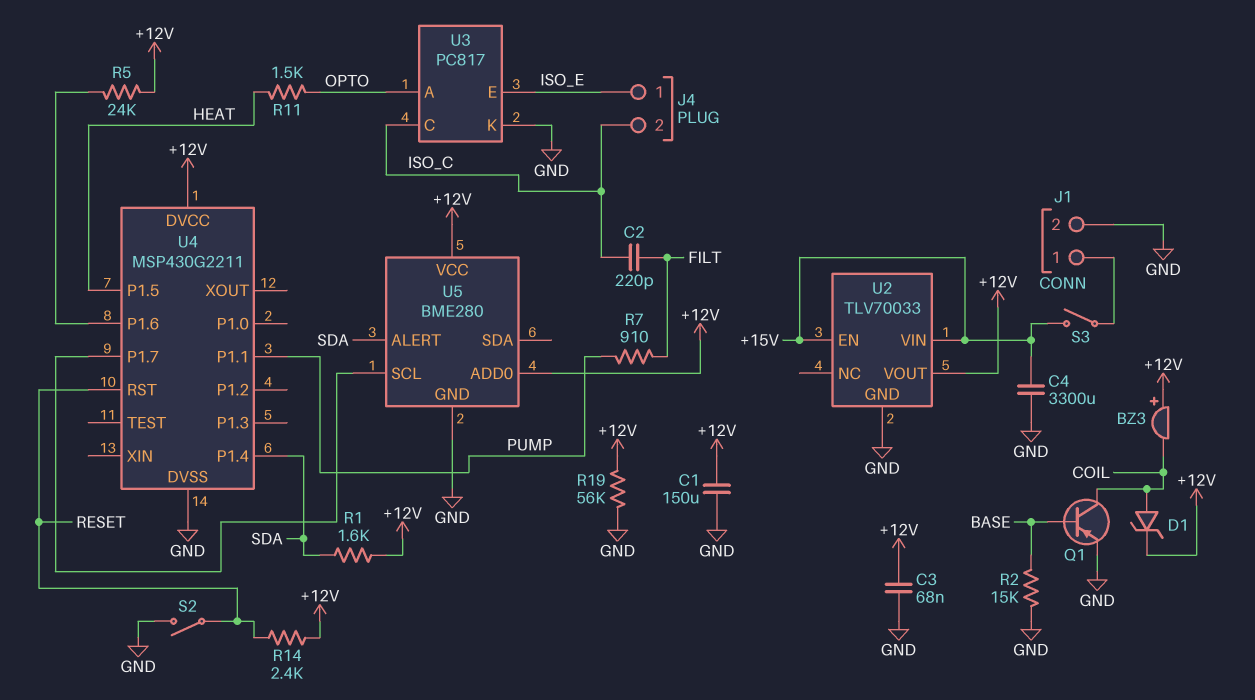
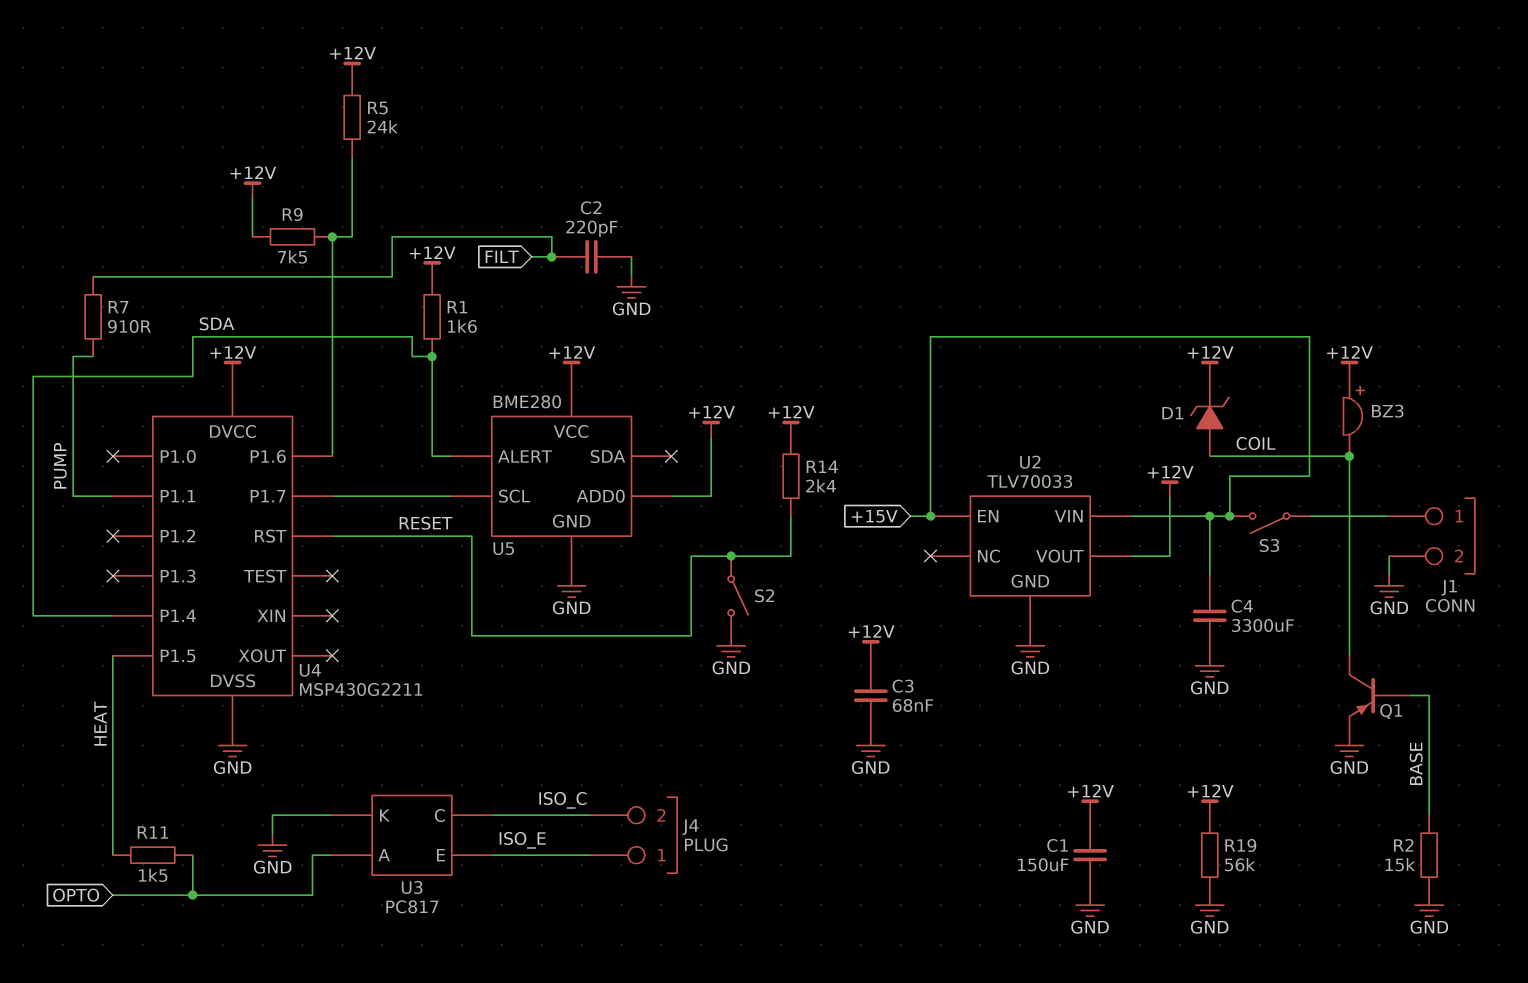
C2: 220pF (FILT, ISO_C) -> 220pF (FILT, GND)
R9: none -> 7.5k (+12V, U4/P1.6)

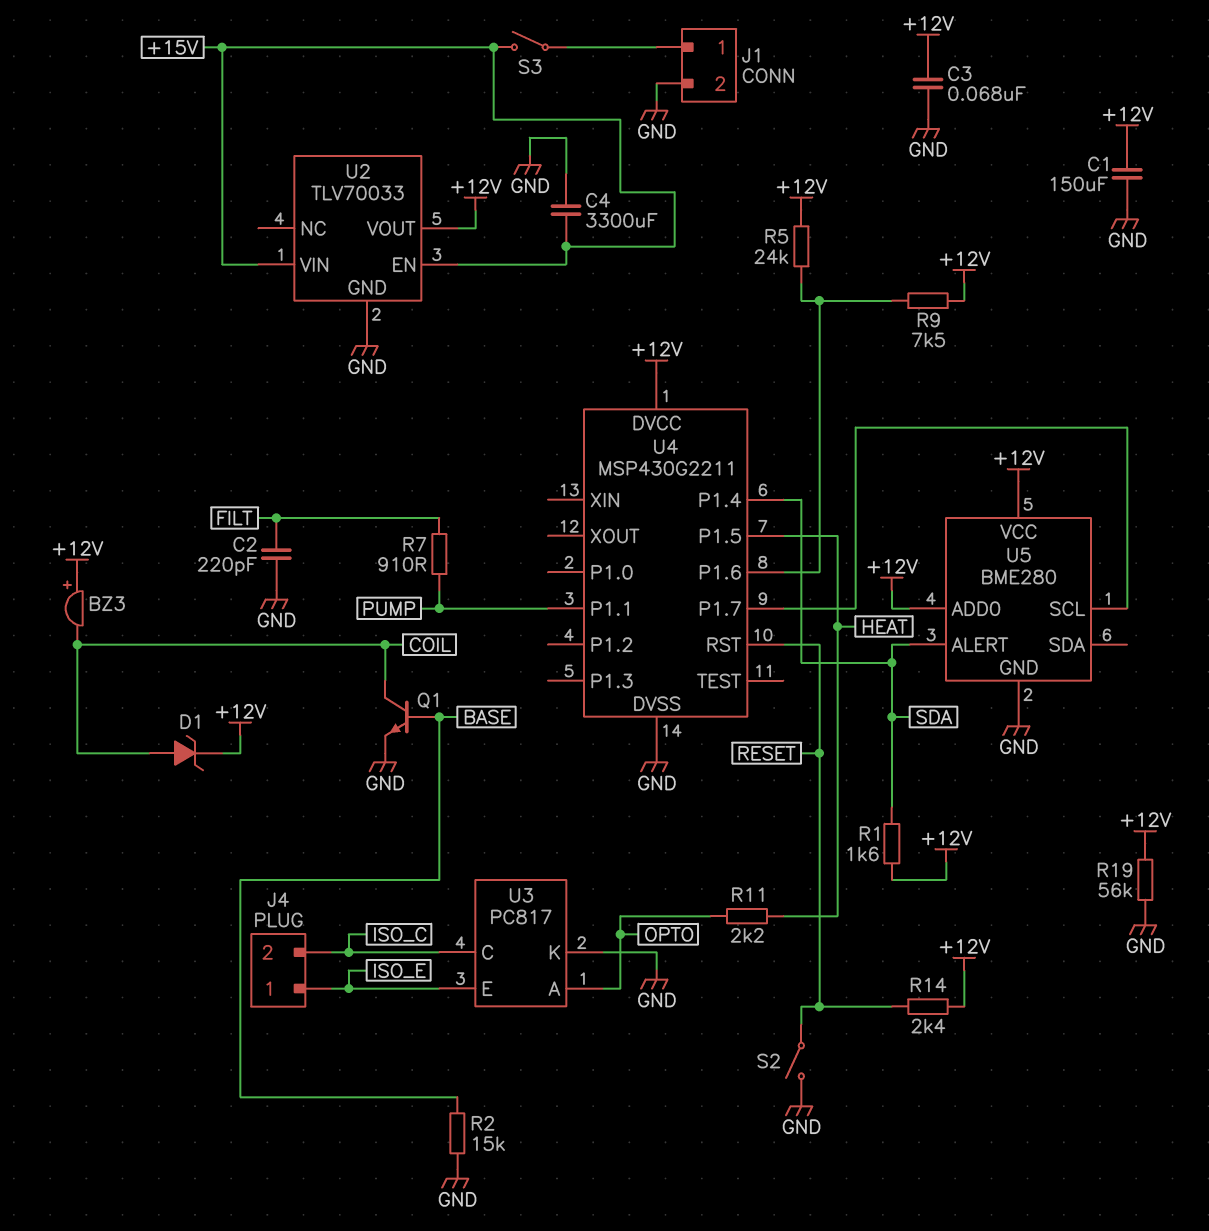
Q1: PNP (B BASE, C COIL, E GND) -> NPN (B BASE, C COIL, E GND)
R11: 1.5k (HEAT, OPTO) -> 2.2k (HEAT, OPTO)

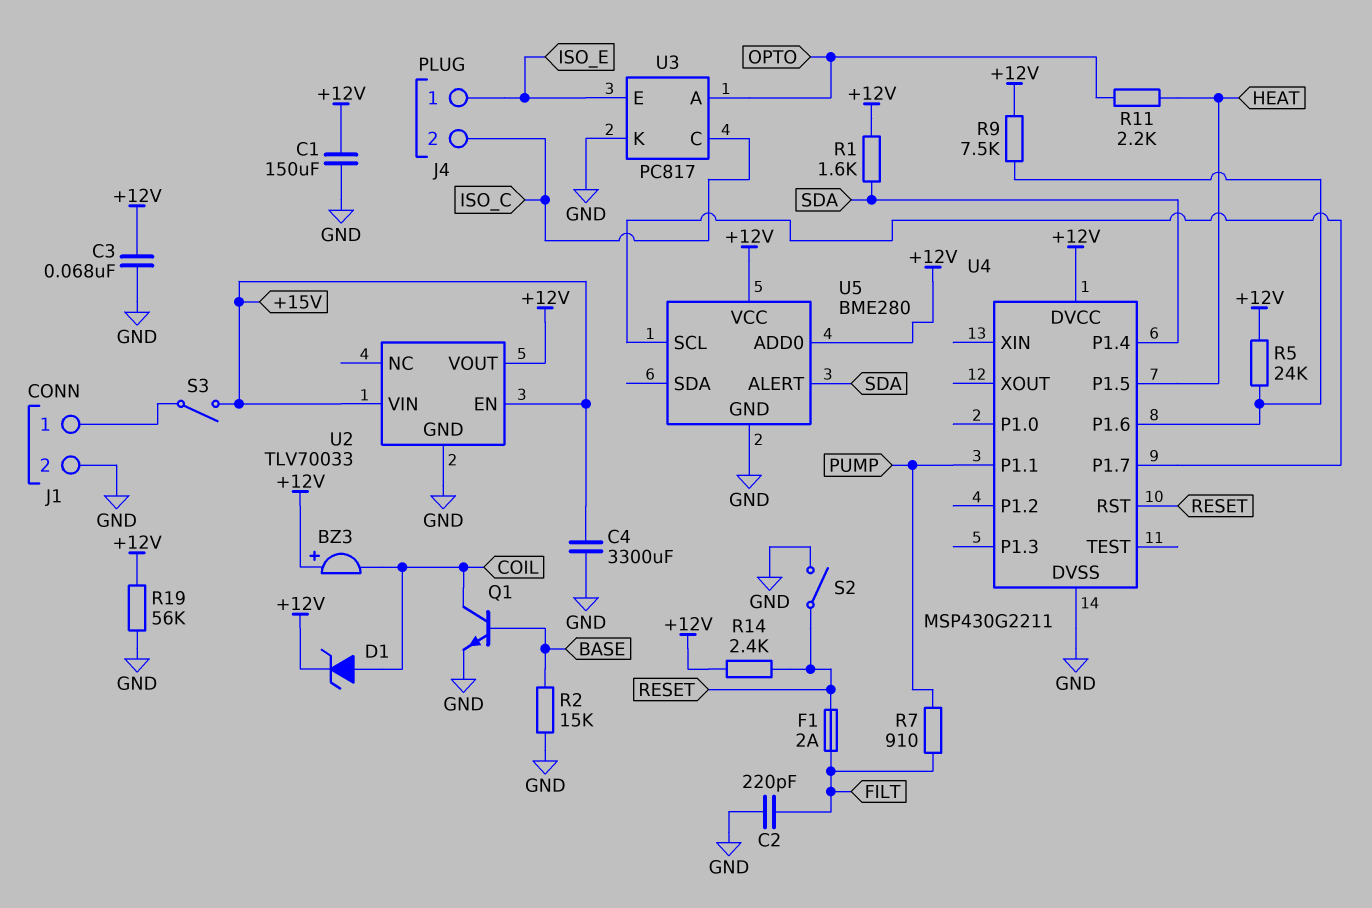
F1: none -> 2A (FILT, RESET)

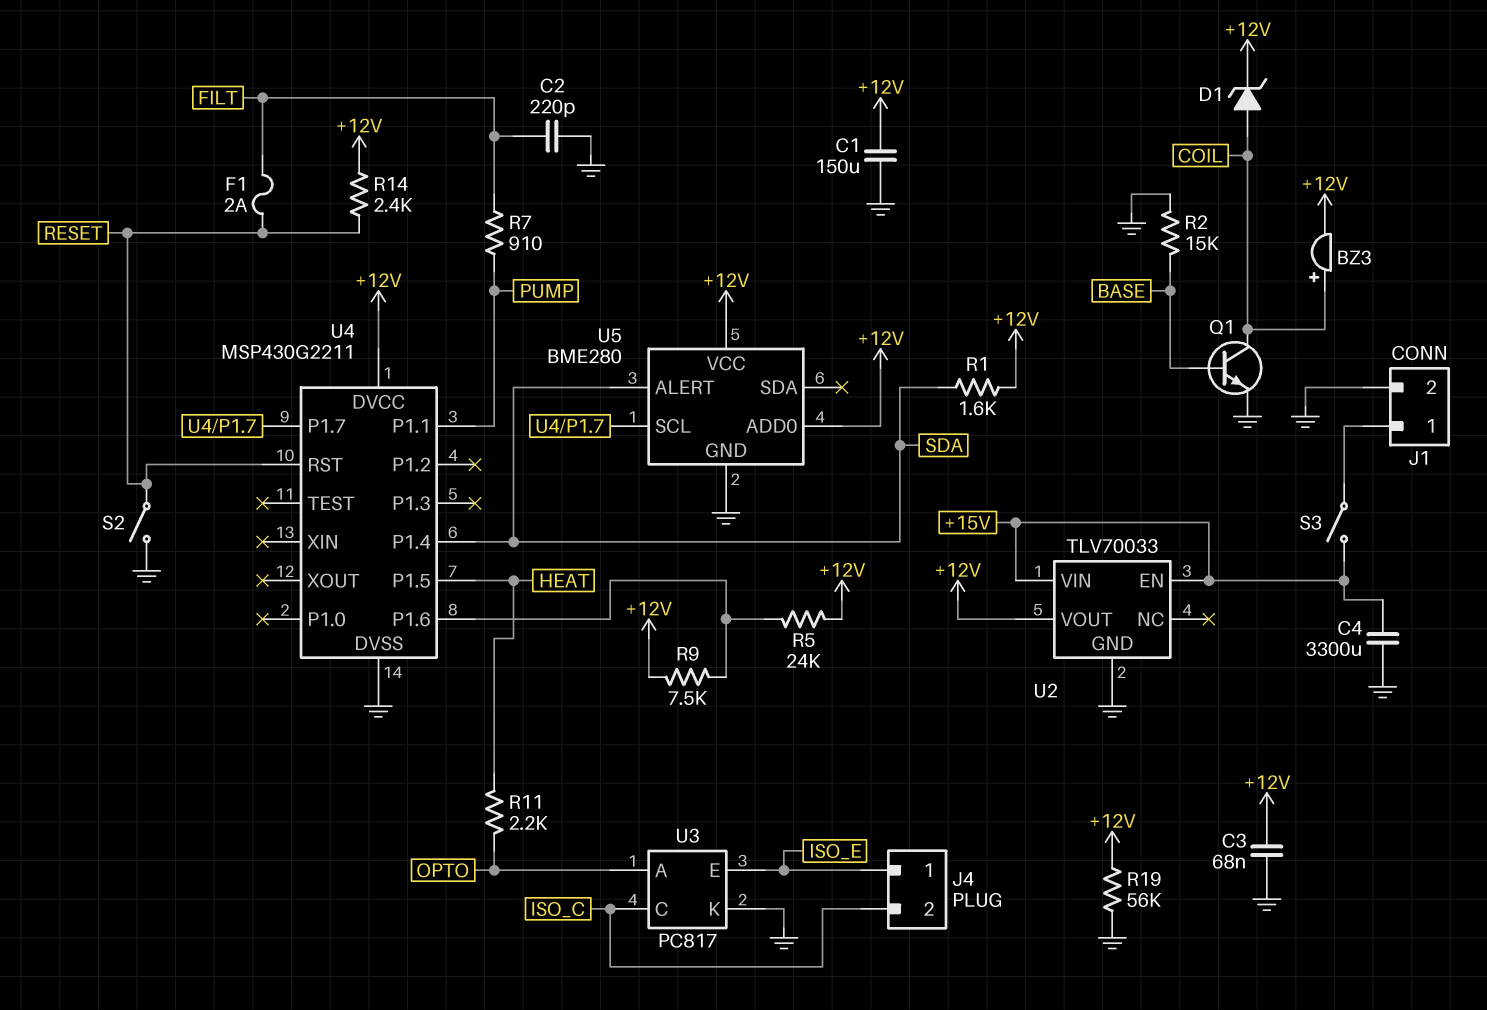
BZ3: buzzer (plus +12V, minus COIL) -> buzzer (plus COIL, minus +12V)

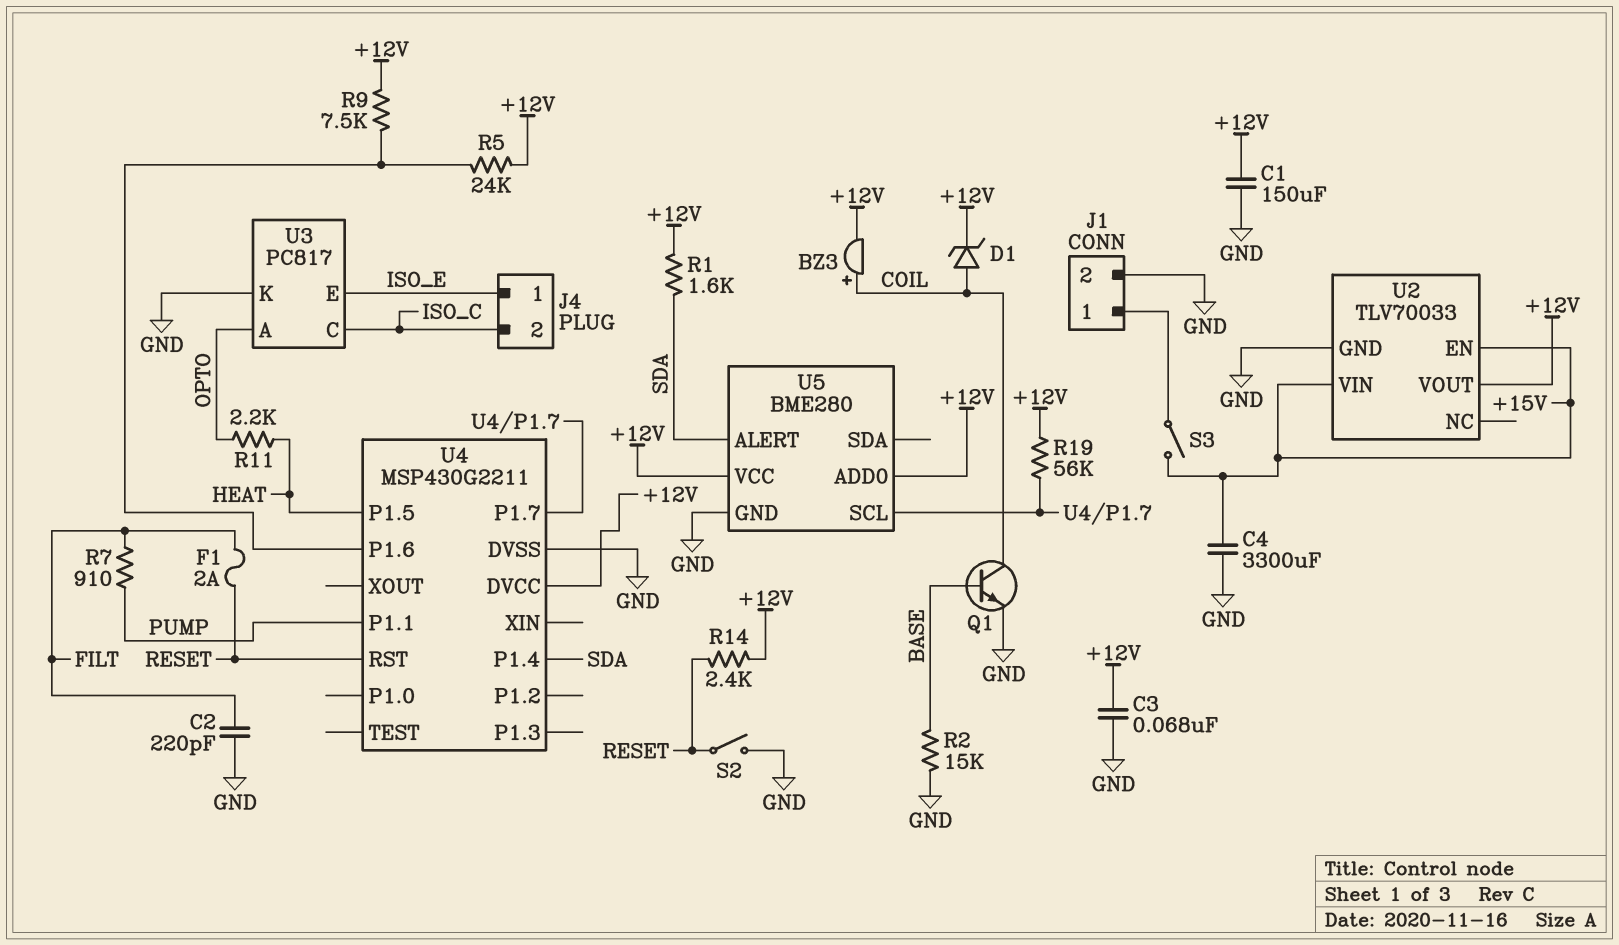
R19: 56k (+12V, GND) -> 56k (+12V, U4/P1.7)

